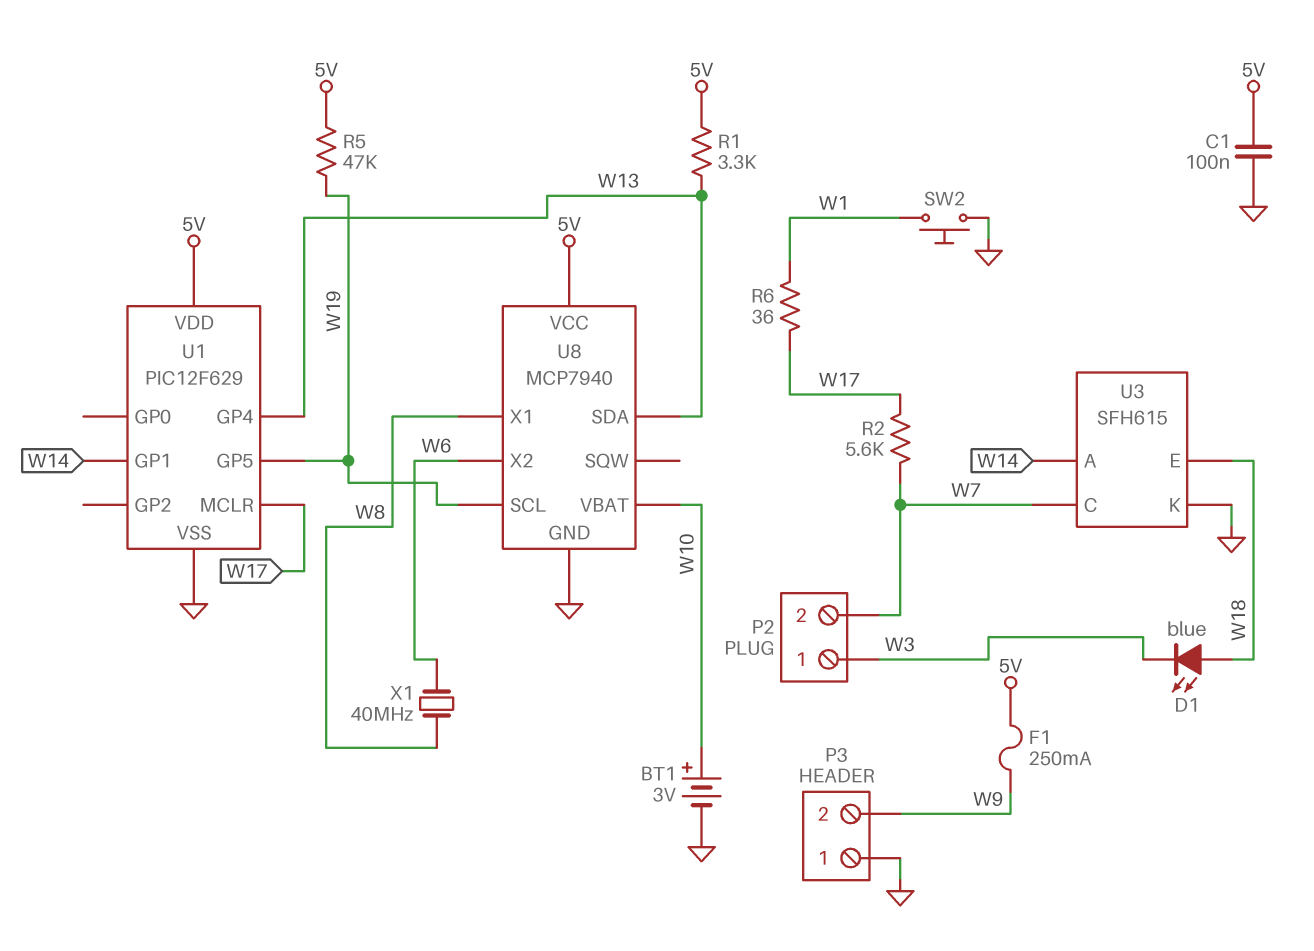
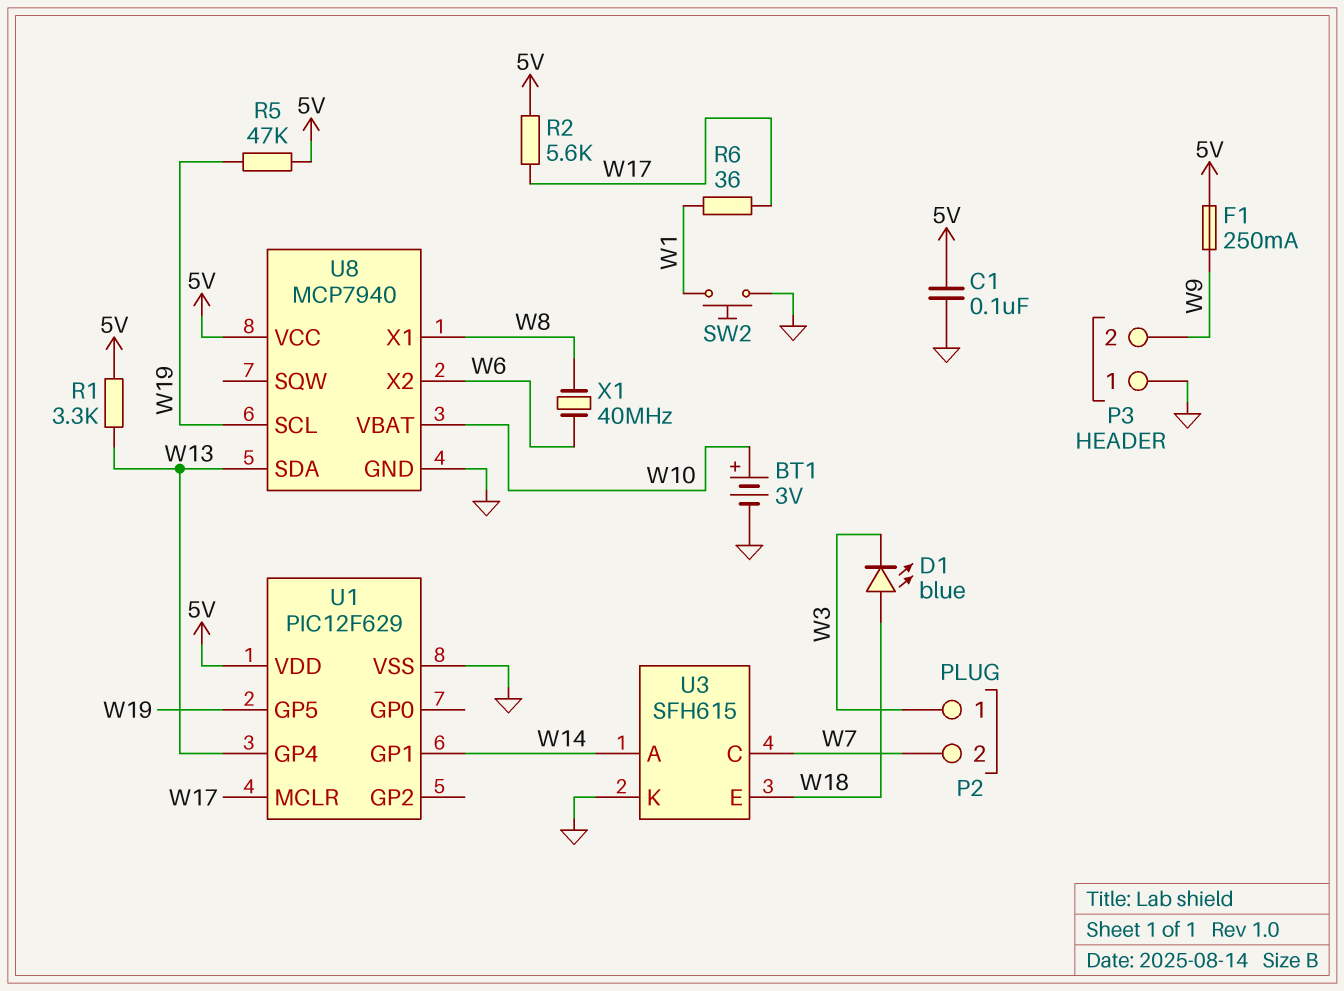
R2: 5.6k (W7, W17) -> 5.6k (5V, W17)

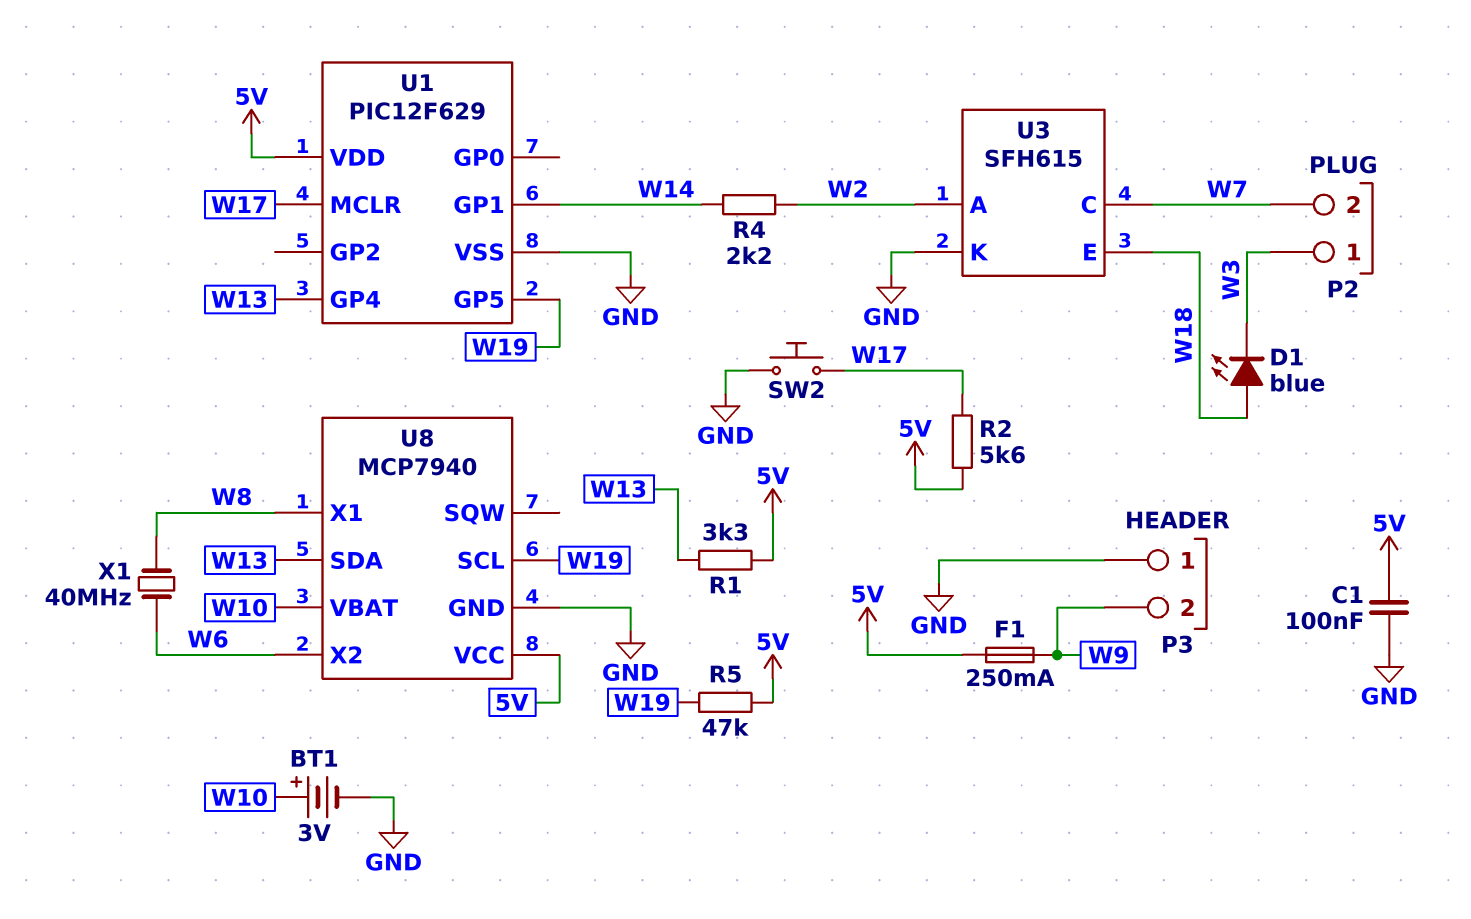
R4: none -> 2.2k (W2, W14)
R6: 36 (W1, W17) -> none
SW2: button (GND, W1) -> button (GND, W17)
U3 pin A: W14 -> W2

